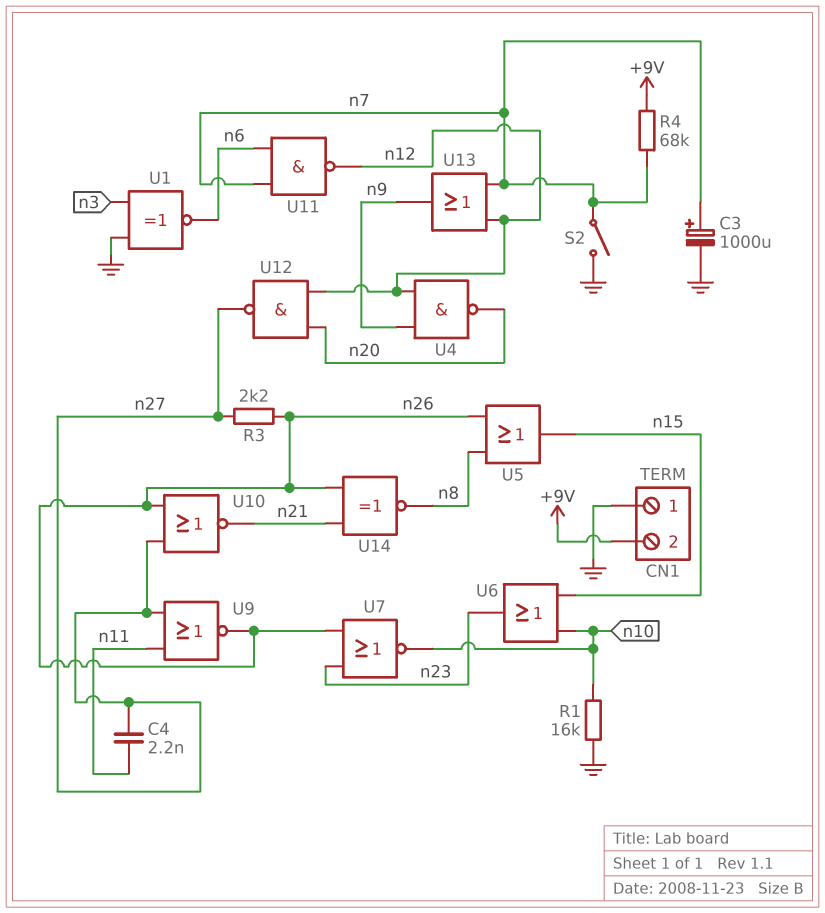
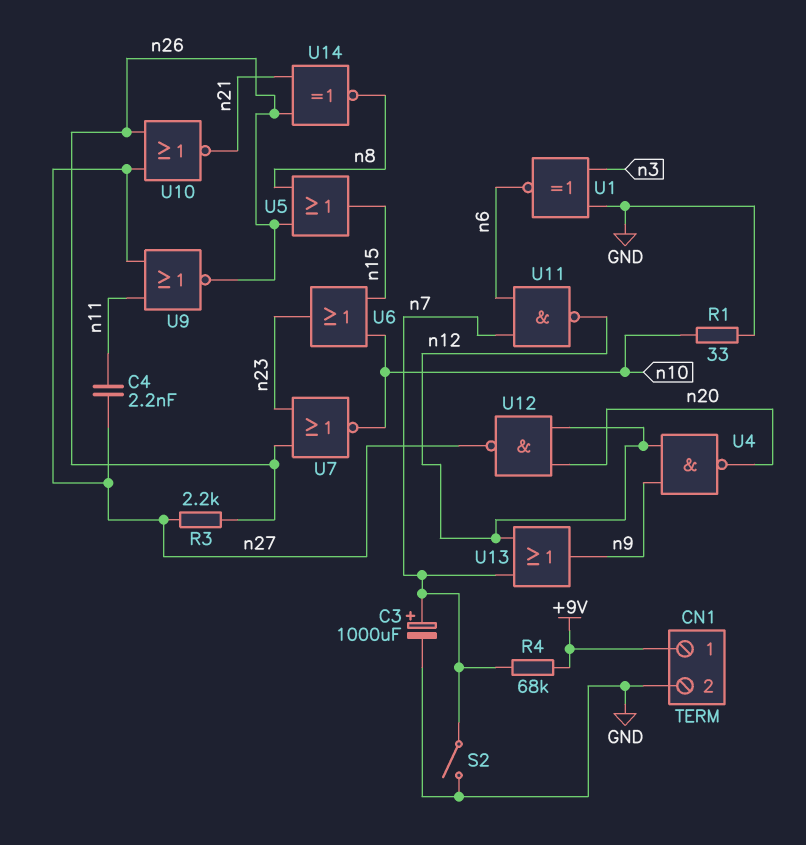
CN1 pin 1: GND -> +9V
CN1 pin 2: +9V -> GND
R1: 16k (GND, n10) -> 33 (GND, n10)

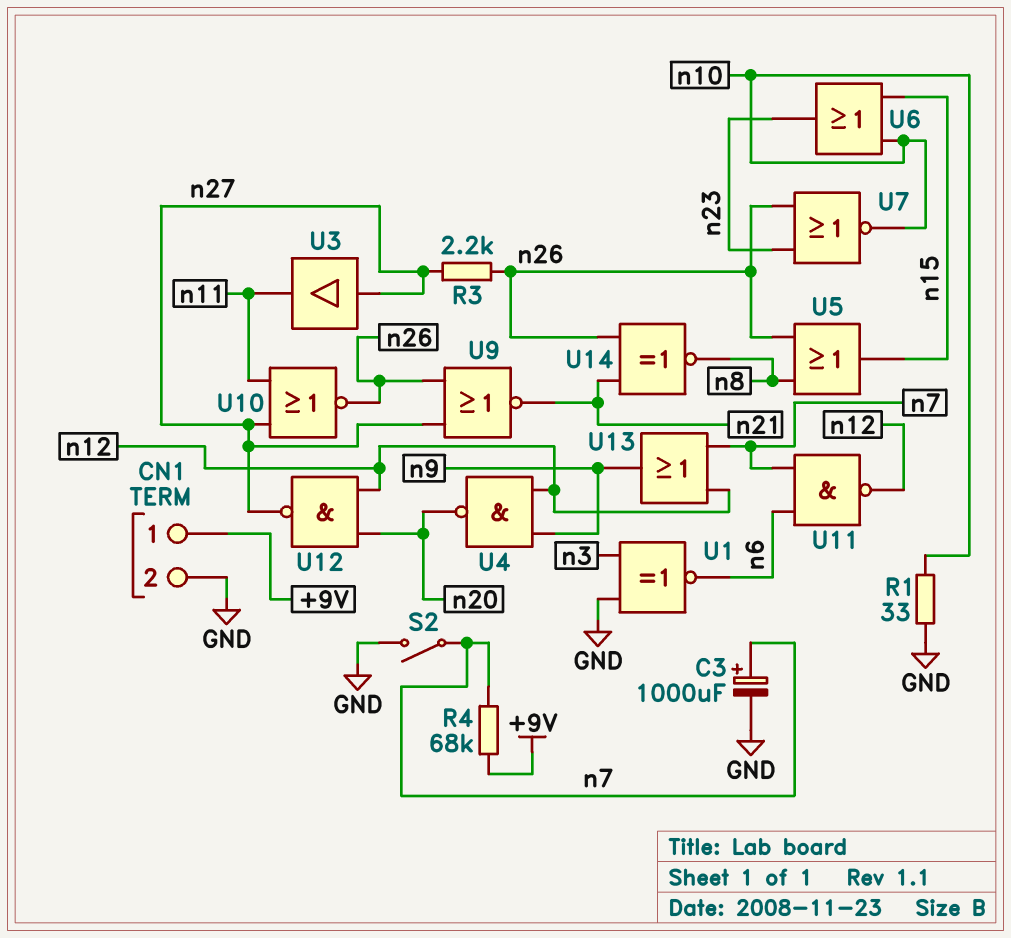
C4: 2.2nF (n11, n27) -> none
U3: none -> buffer (in n27, out n11)
U9: NOR (in n11, in n27, out n26) -> NOR (in n26, in n27, out n21)
U10: NOR (in n26, in n27, out n21) -> NOR (in n11, in n27, out n26)

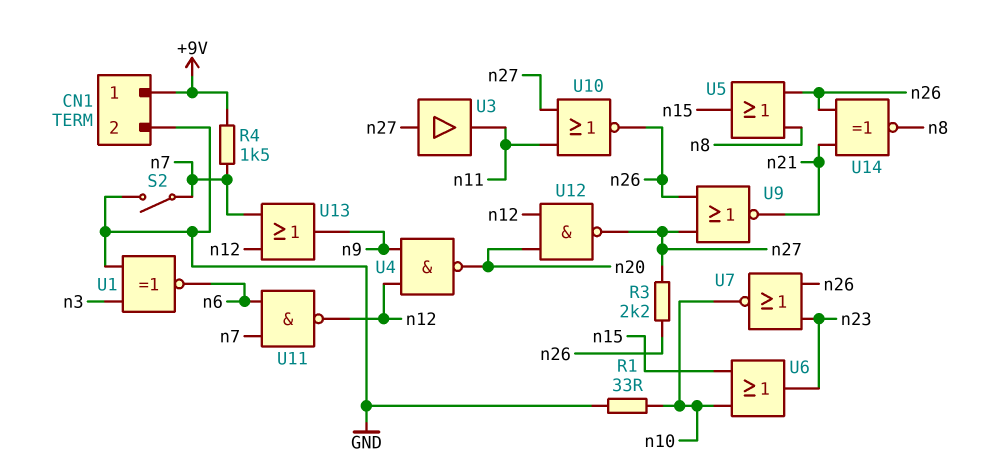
C3: 1000uF (plus n7, minus GND) -> none
R4: 68k (+9V, n7) -> 1.5k (+9V, n7)

